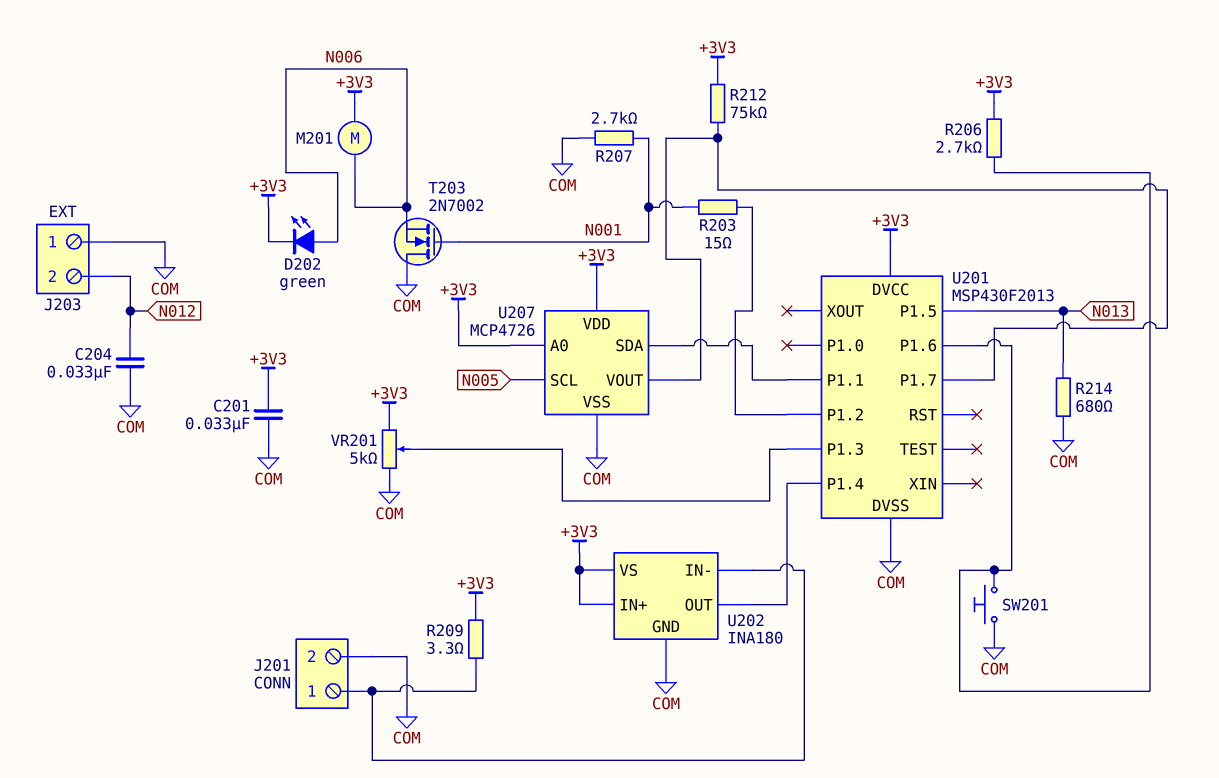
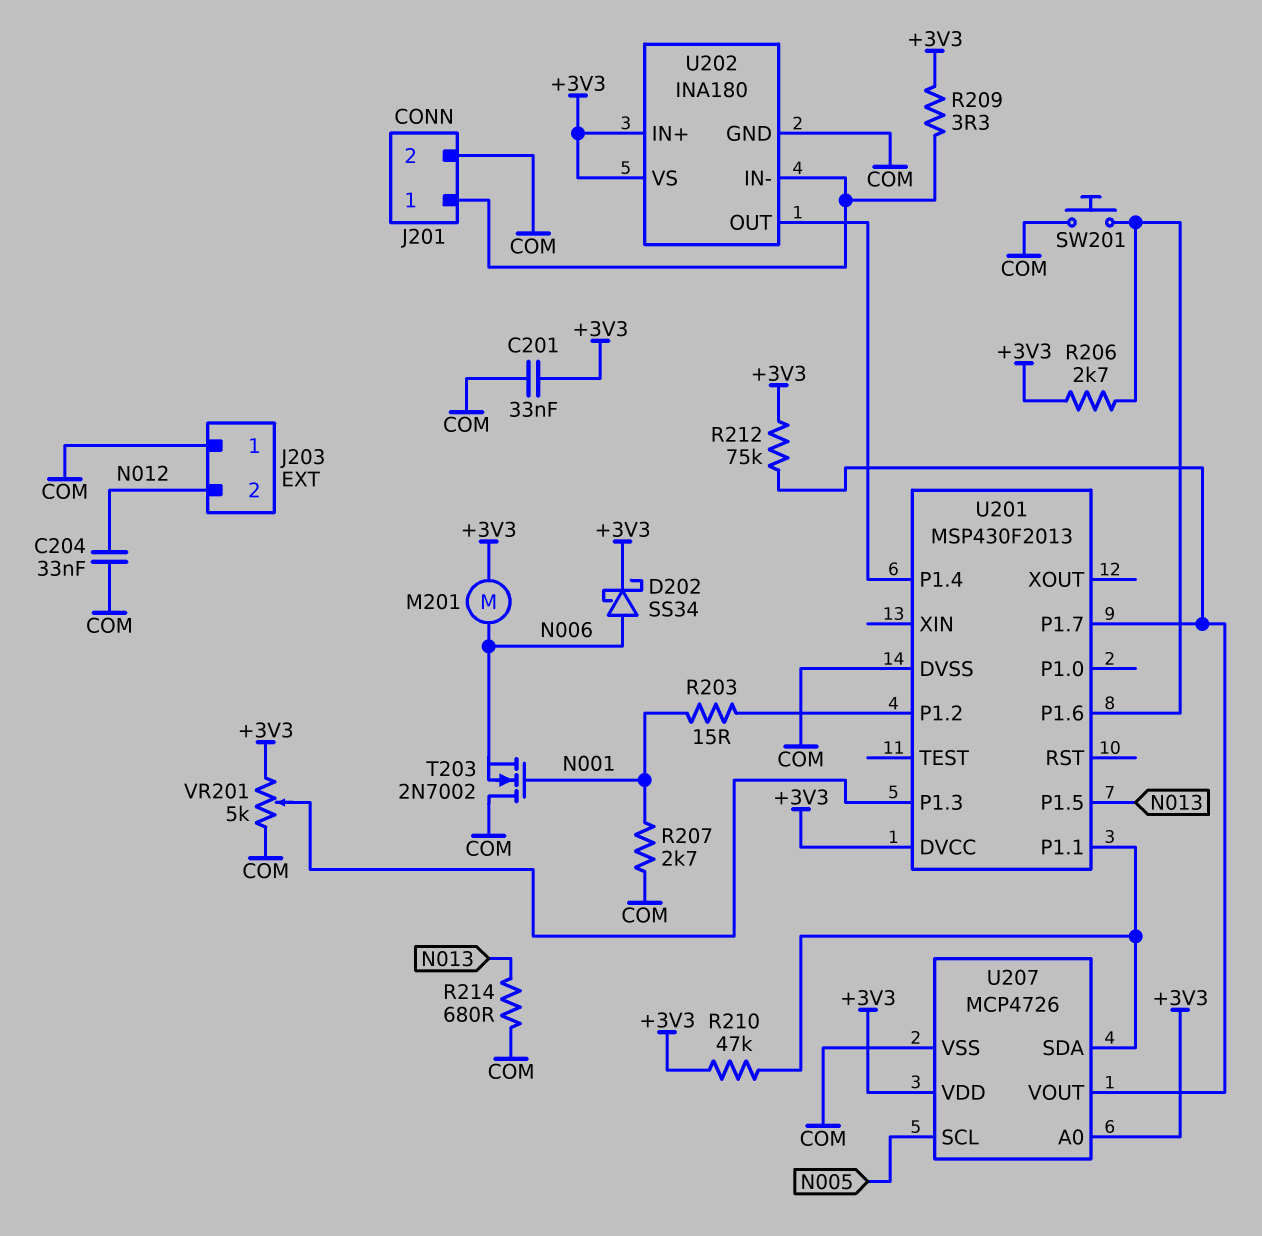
D202: LED green (A N006, K +3V3) -> schottky SS34 (A N006, K +3V3)
R210: none -> 47k (+3V3, U201/P1.1)

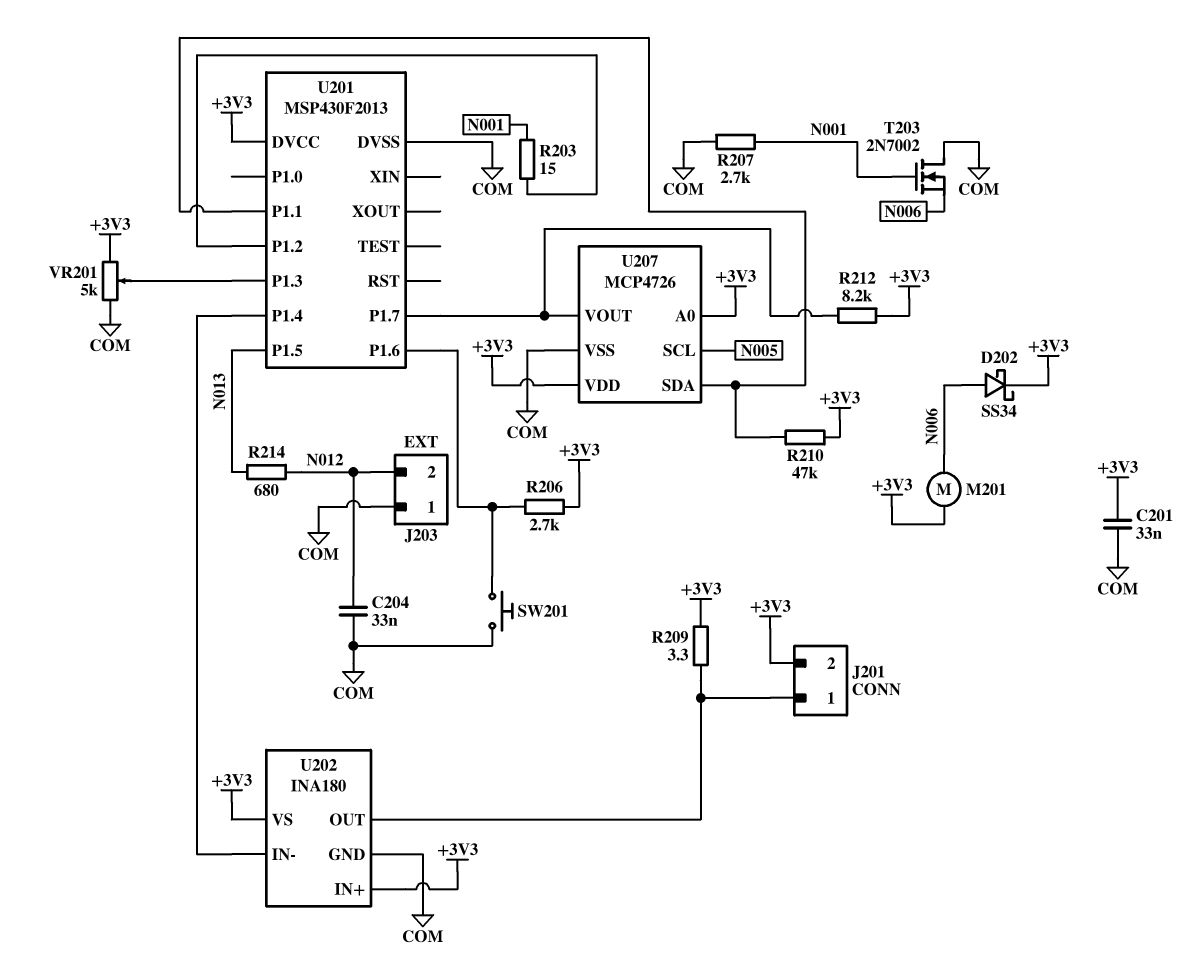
J201 pin 2: COM -> +3V3
R212: 75k (+3V3, U201/P1.7) -> 8.2k (+3V3, U201/P1.7)
R214: 680 (COM, N013) -> 680 (N012, N013)
U202 pin IN-: J201/1 -> U201/P1.4
U202 pin OUT: U201/P1.4 -> J201/1

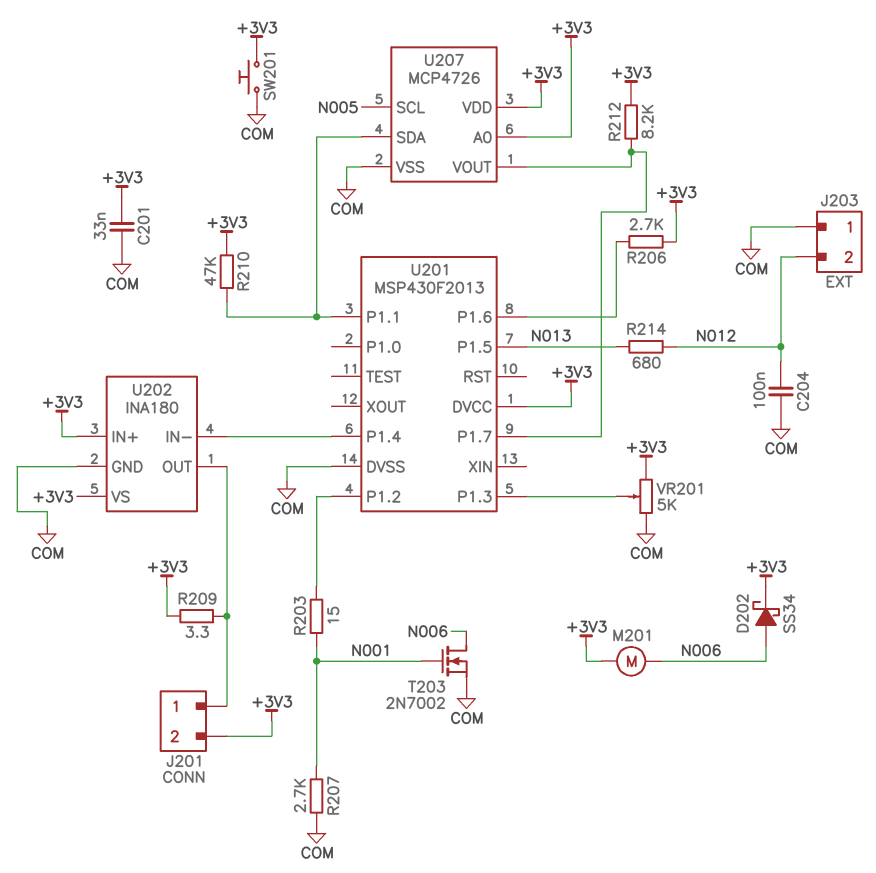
C204: 33nF (COM, N012) -> 100nF (COM, N012)
SW201: button (COM, U201/P1.6) -> button (+3V3, COM)
T203: NMOS 2N7002 (G N001, D COM, S N006) -> NMOS 2N7002 (G N001, D N006, S COM)

